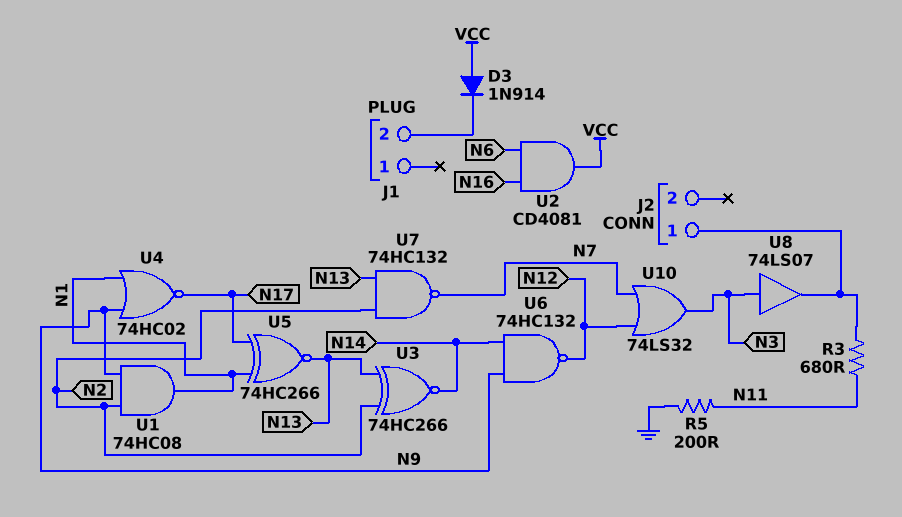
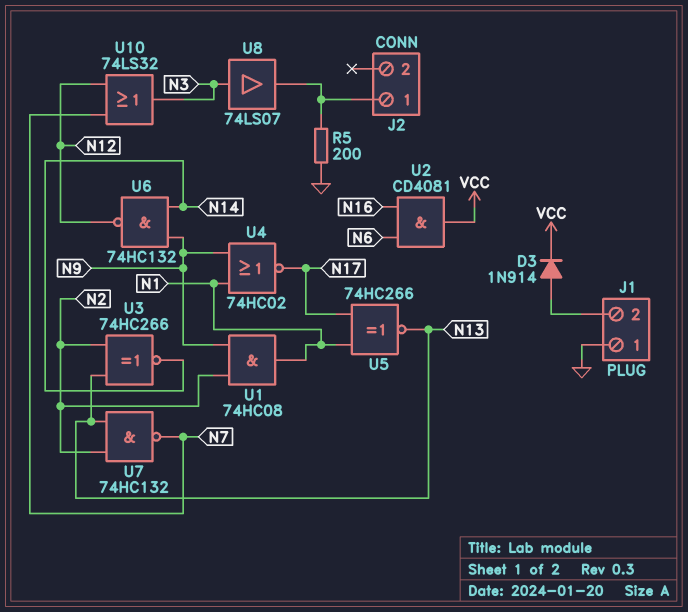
D3: diode 1N914 (A VCC, K J1/2) -> diode 1N914 (A J1/2, K VCC)
J1 pin 1: none -> GND
R3: 680 (J2/1, N11) -> none
R5: 200 (GND, N11) -> 200 (GND, J2/1)

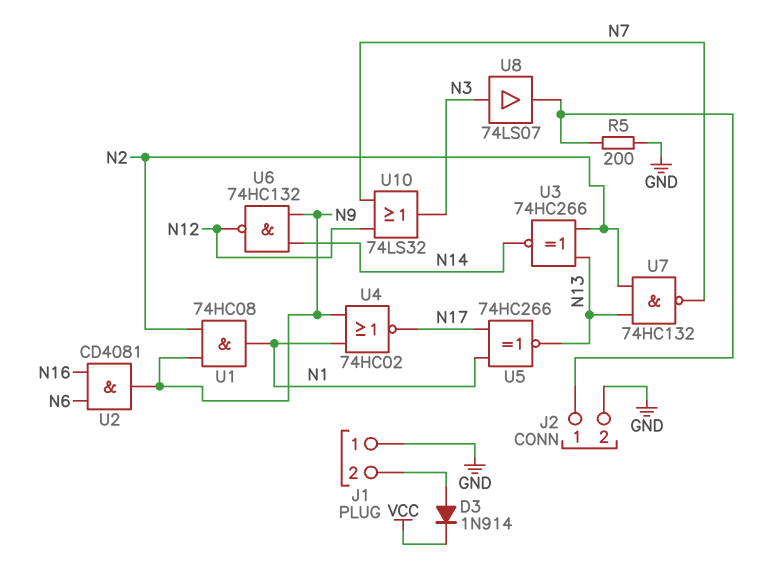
J2 pin 2: none -> GND
U2: AND CD4081 (in N6, in N16, out VCC) -> AND CD4081 (in N6, in N16, out N9)

